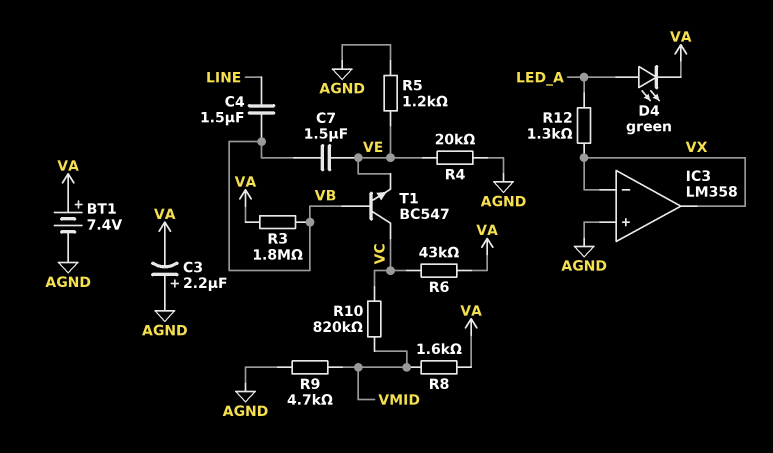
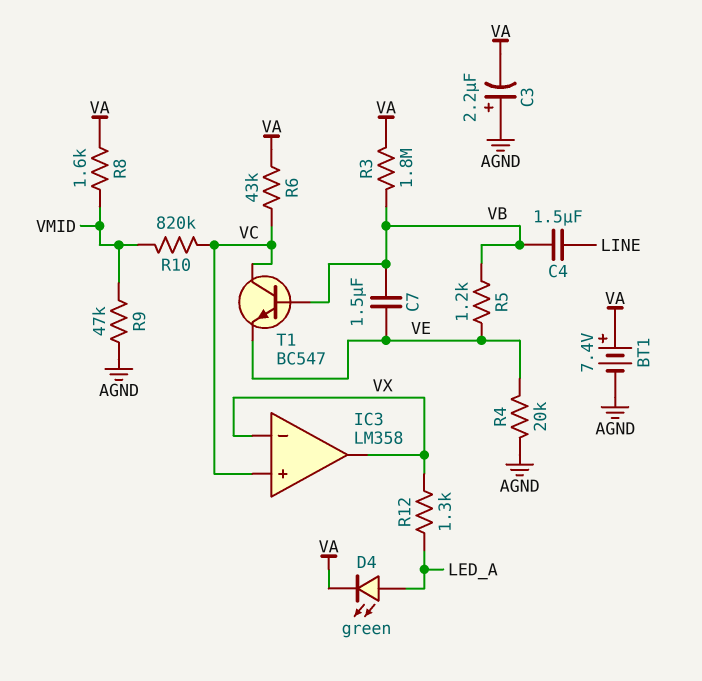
IC3 pin in+: AGND -> VC
R5: 1.2k (AGND, VE) -> 1.2k (VB, VE)
R9: 4.7k (AGND, VMID) -> 47k (AGND, VMID)

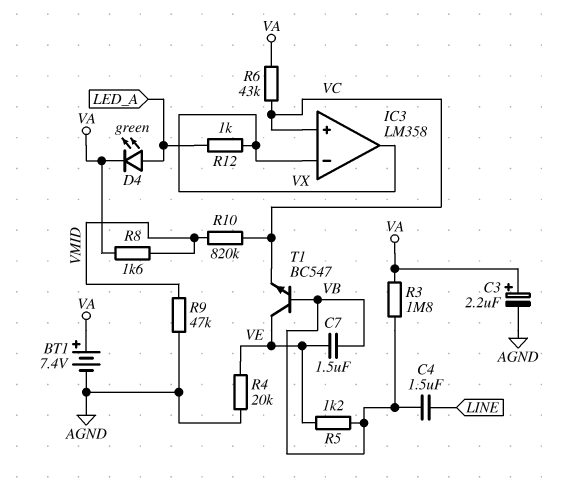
C3: 2.2uF (plus AGND, minus VA) -> 2.2uF (plus VA, minus AGND)
R12: 1.3k (LED_A, VX) -> 1k (LED_A, VX)
T1: NPN BC547 (B VB, C VC, E VE) -> NPN BC547 (B VB, C VE, E VC)

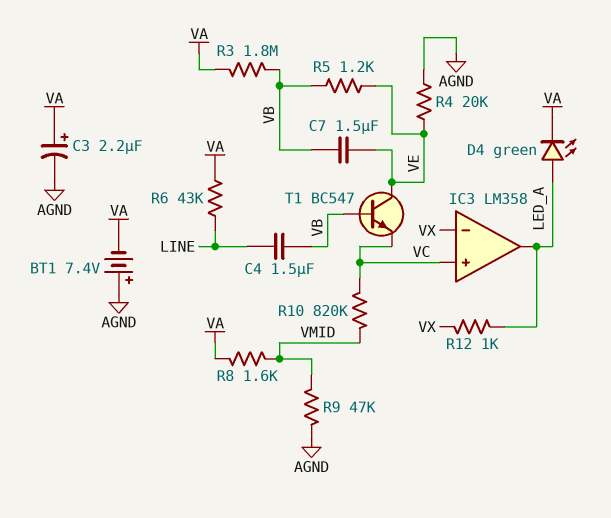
BT1: 7.4V (plus VA, minus AGND) -> 7.4V (plus AGND, minus VA)
IC3 pin out: VX -> LED_A
R6: 43k (VA, VC) -> 43k (LINE, VA)

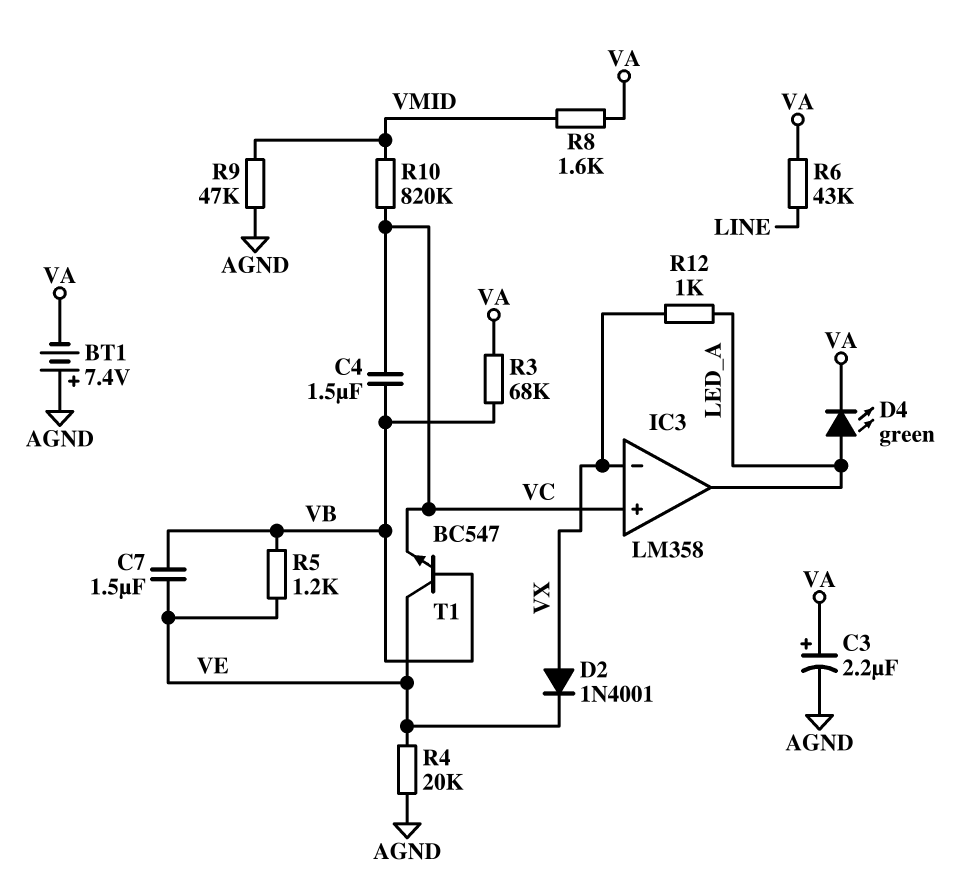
C4: 1.5uF (LINE, VB) -> 1.5uF (VB, VC)
D2: none -> diode 1N4001 (A VX, K VE)
R3: 1.8M (VA, VB) -> 68k (VA, VB)

